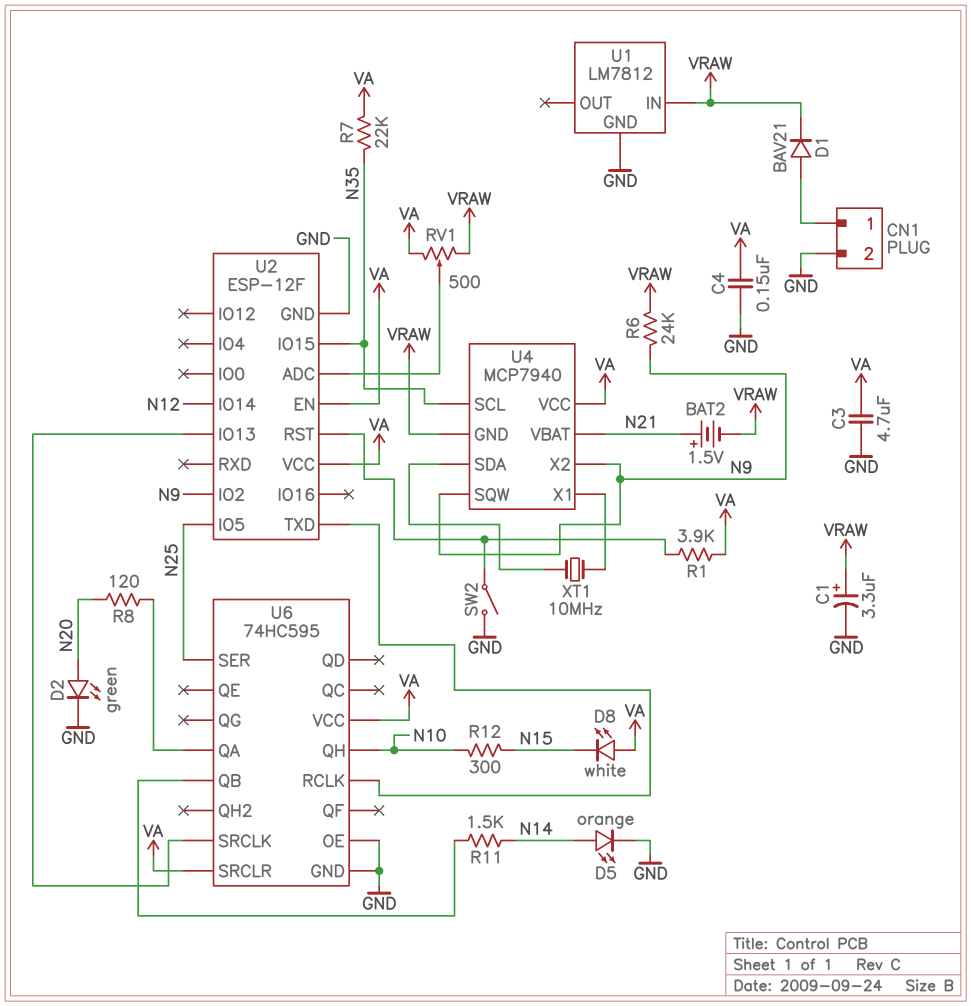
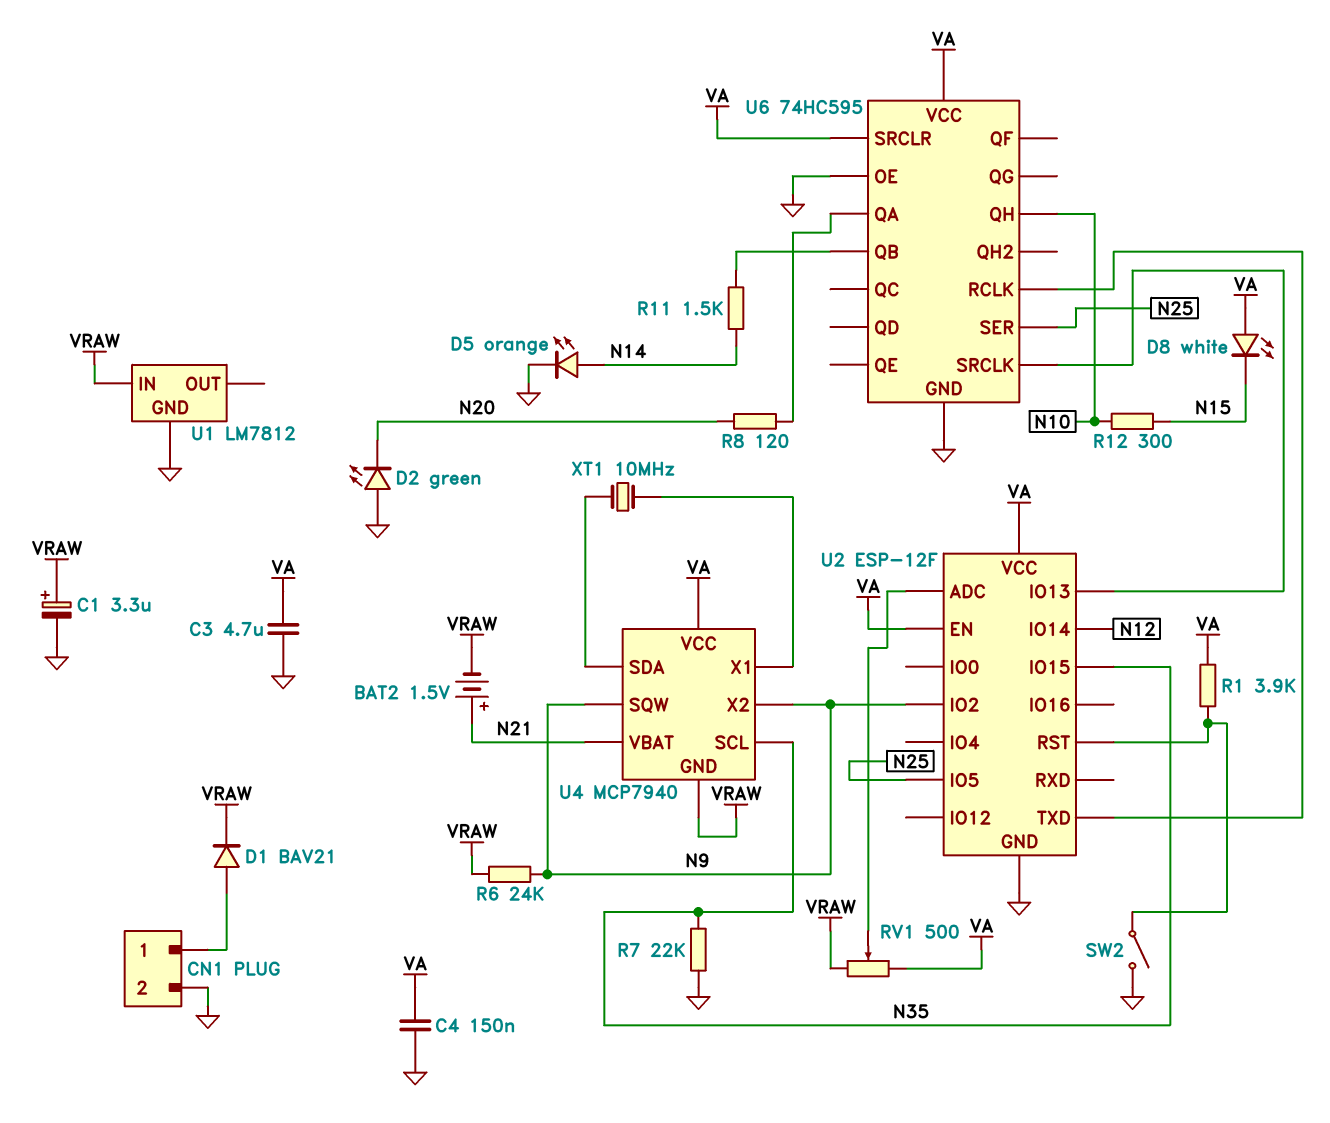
D2: LED green (A N20, K GND) -> LED green (A GND, K N20)
R7: 22k (N35, VA) -> 22k (GND, N35)

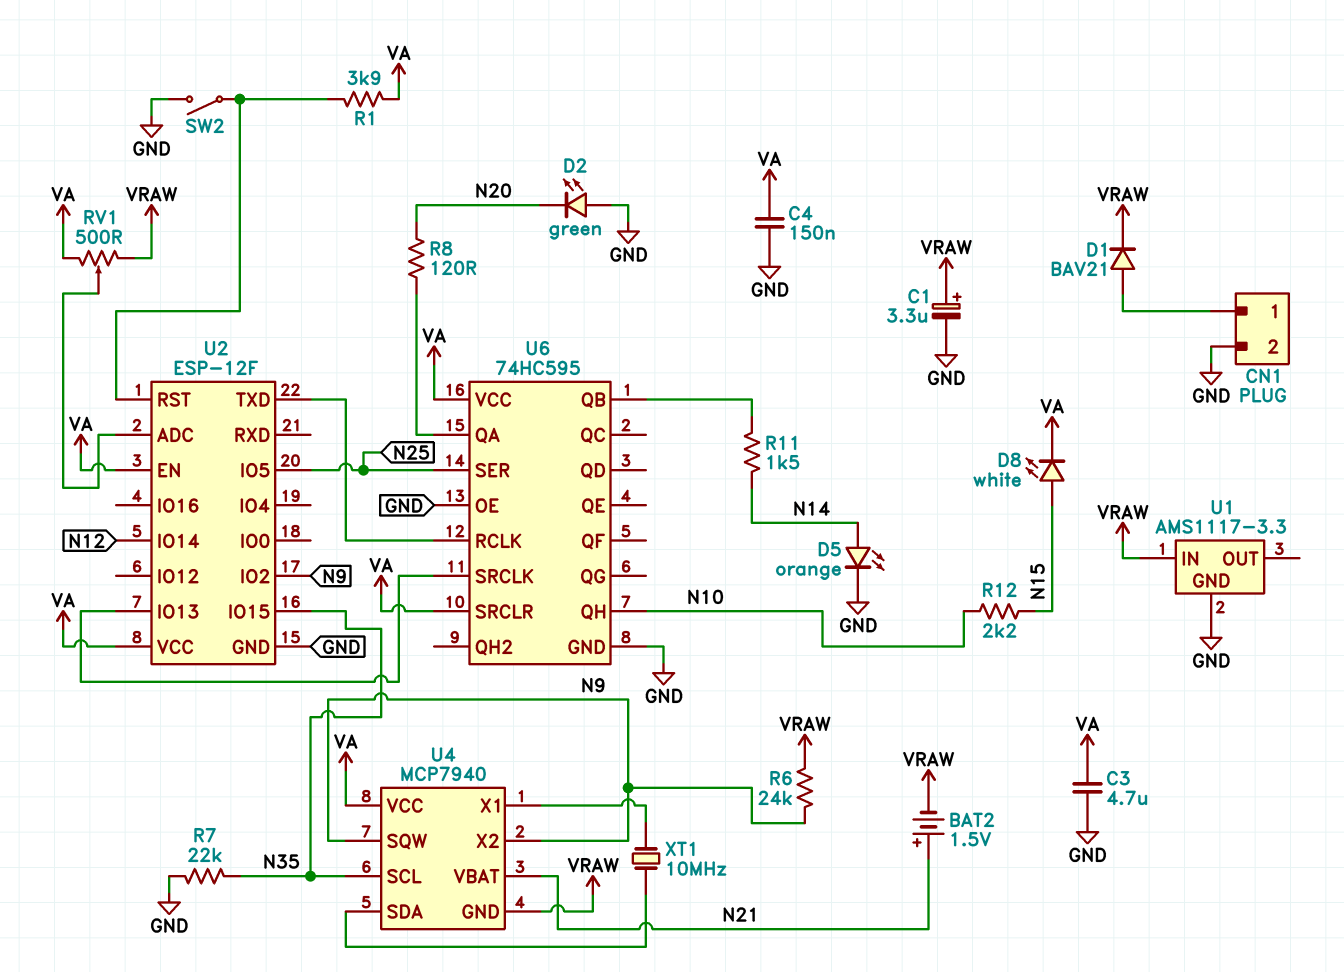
D8: LED white (A VA, K N15) -> LED white (A N15, K VA)
R12: 300 (N10, N15) -> 2.2k (N10, N15)
U1: LM7812 -> AMS1117-3.3

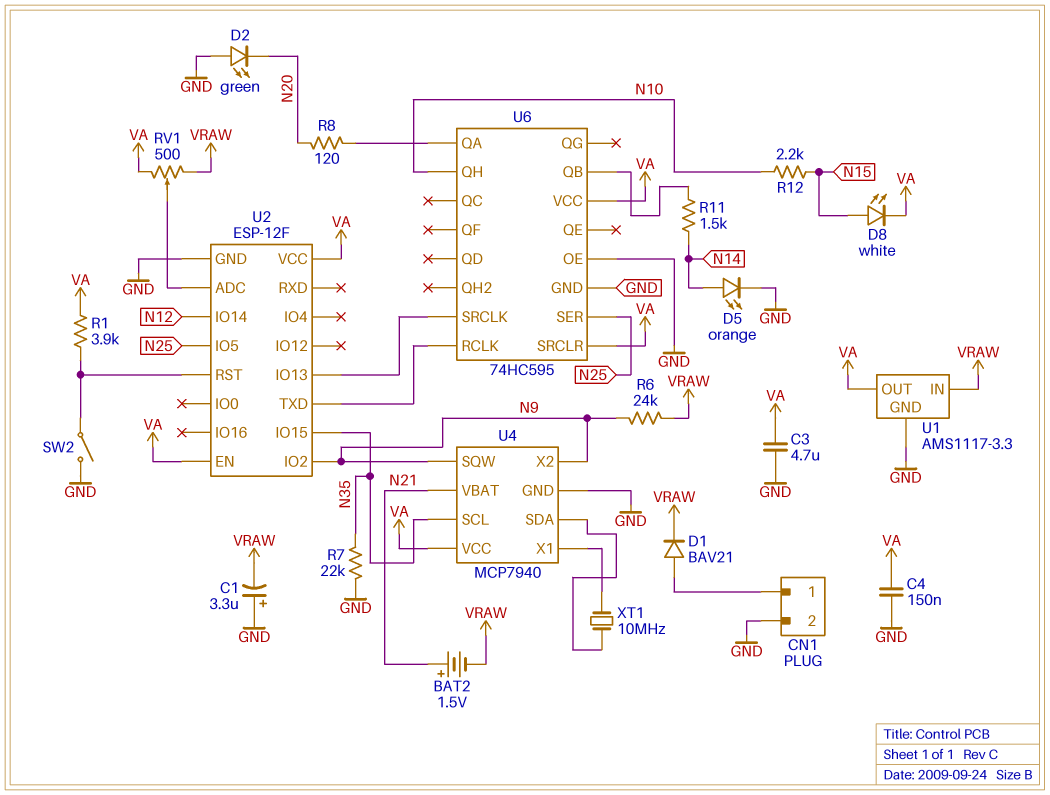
C1: 3.3uF (plus VRAW, minus GND) -> 3.3uF (plus GND, minus VRAW)
U1 pin OUT: none -> VA
U4 pin GND: VRAW -> GND

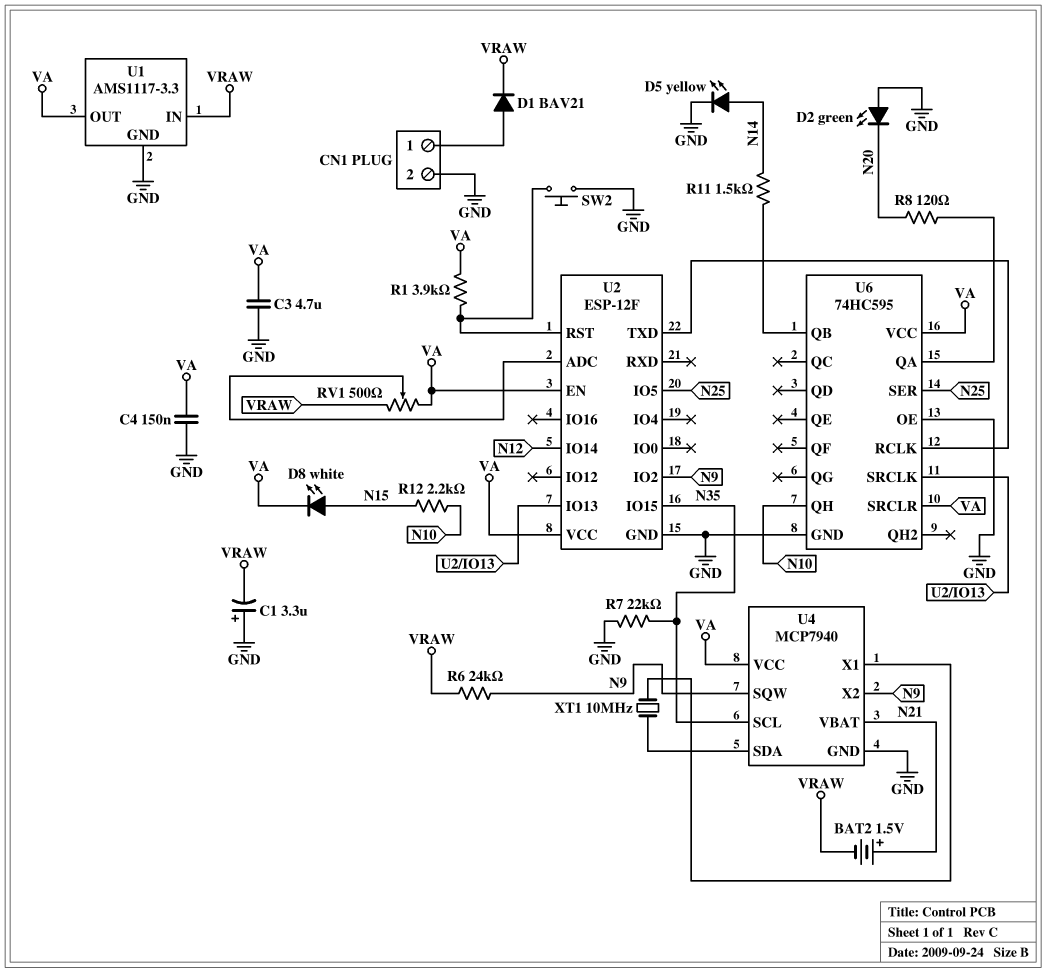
D5: LED orange (A N14, K GND) -> LED yellow (A N14, K GND)
SW2: switch (GND, U2/RST) -> button (GND, U2/RST)

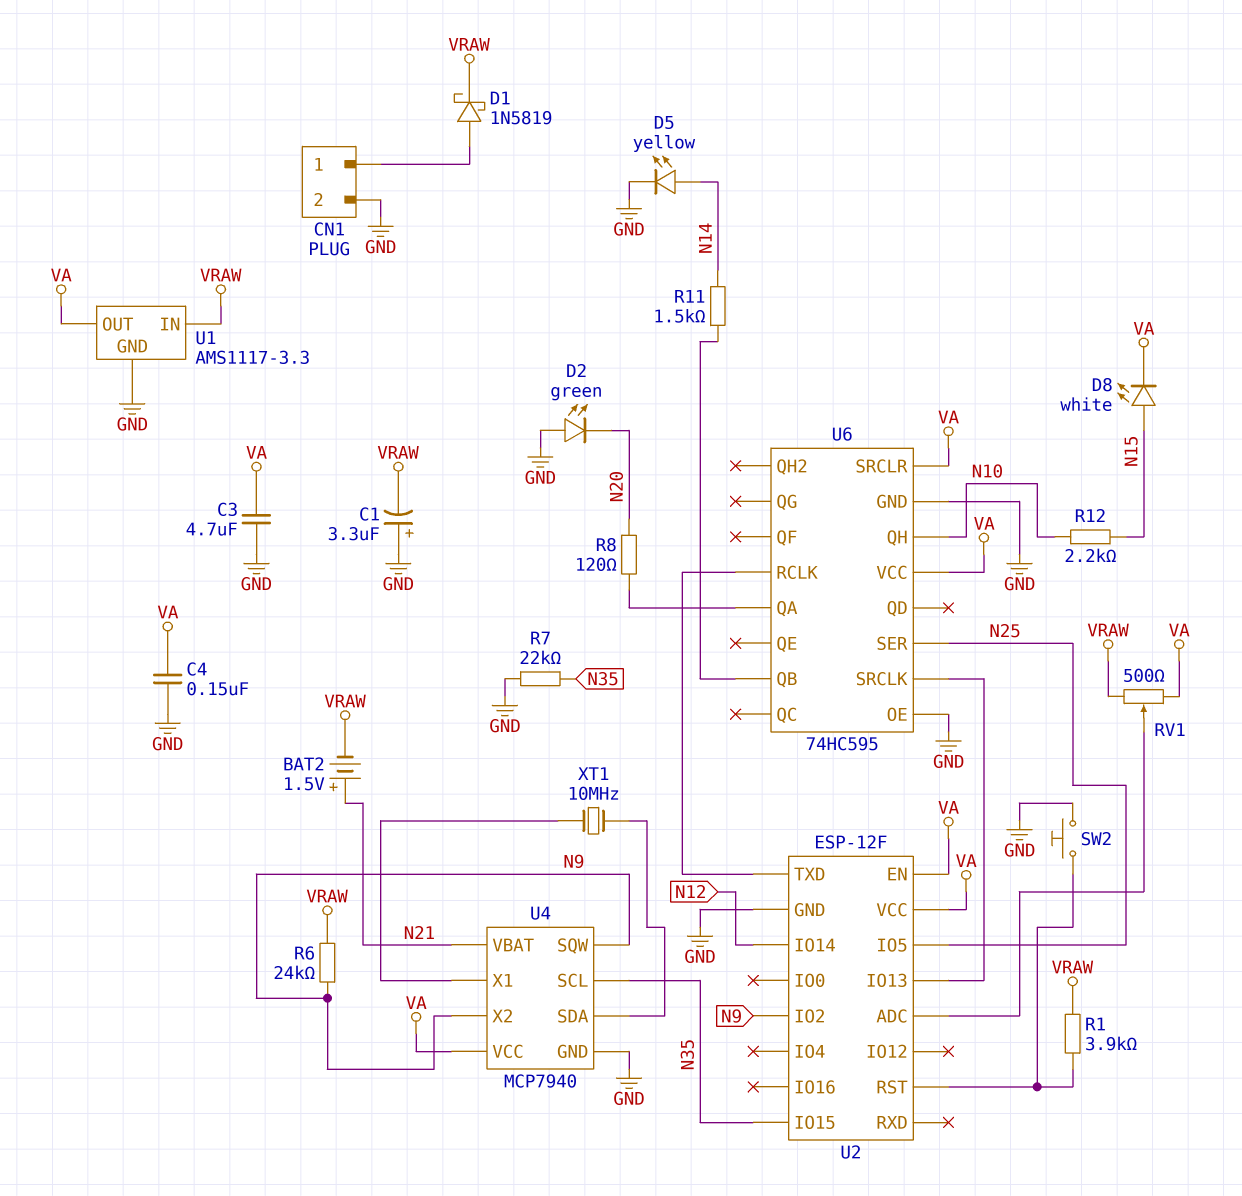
D1: diode BAV21 (A CN1/1, K VRAW) -> schottky 1N5819 (A CN1/1, K VRAW)
R1: 3.9k (U2/RST, VA) -> 3.9k (U2/RST, VRAW)

